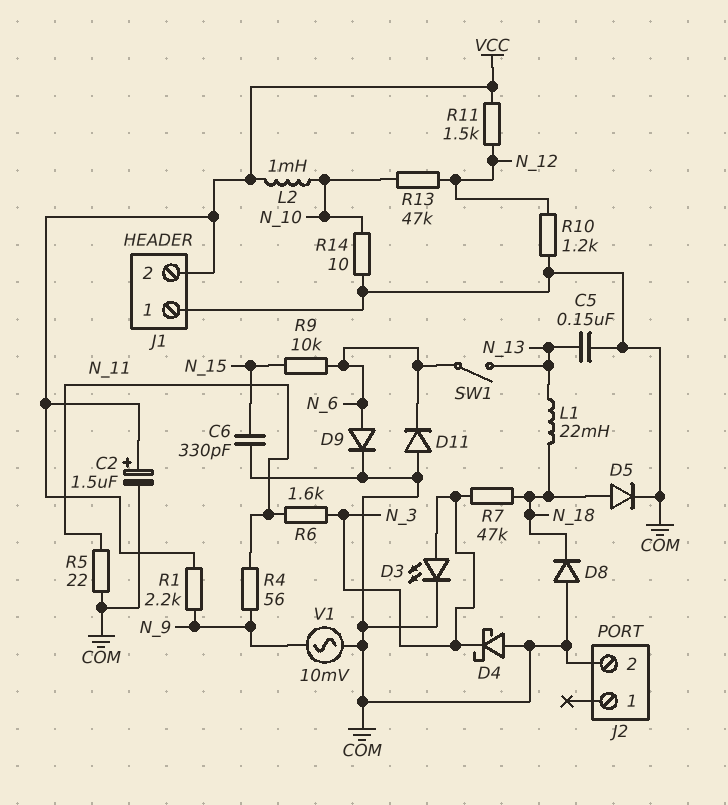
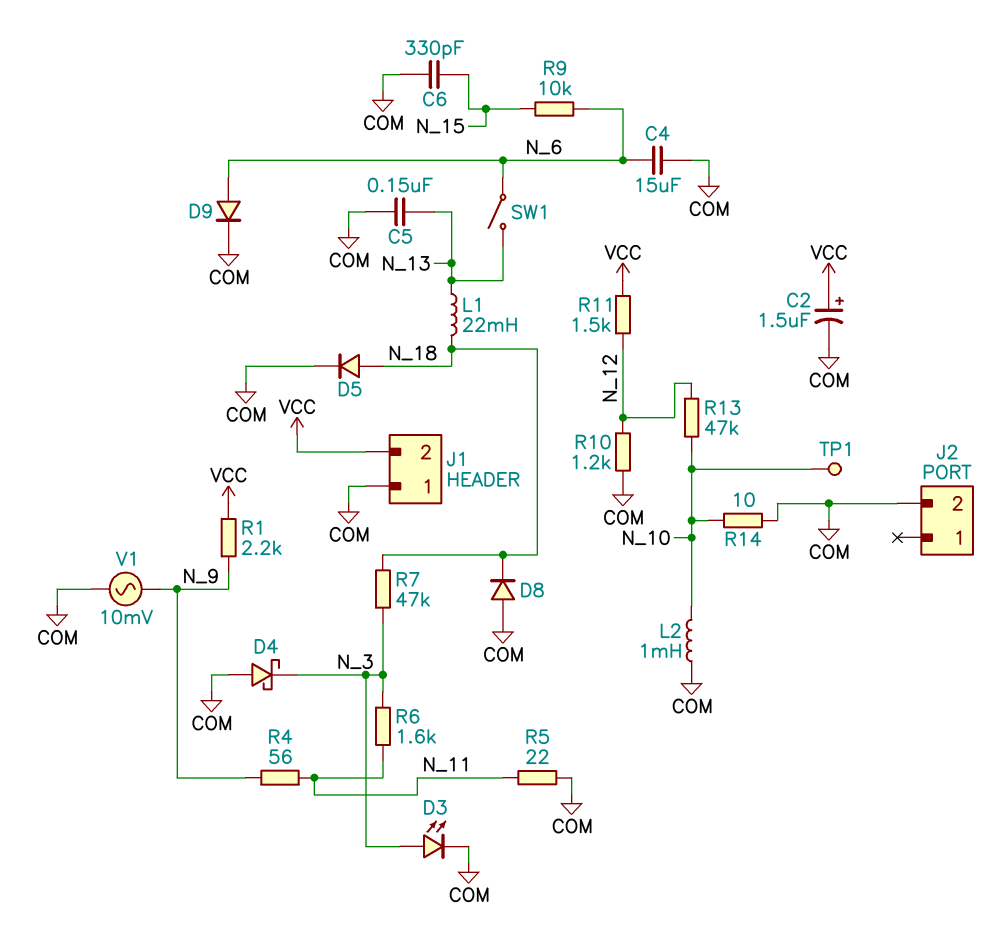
C4: none -> 15uF (COM, N_6)
D11: diode (A COM, K N_6) -> none
L2: 1mH (N_10, VCC) -> 1mH (COM, N_10)
TP1: none -> test point (N_10)

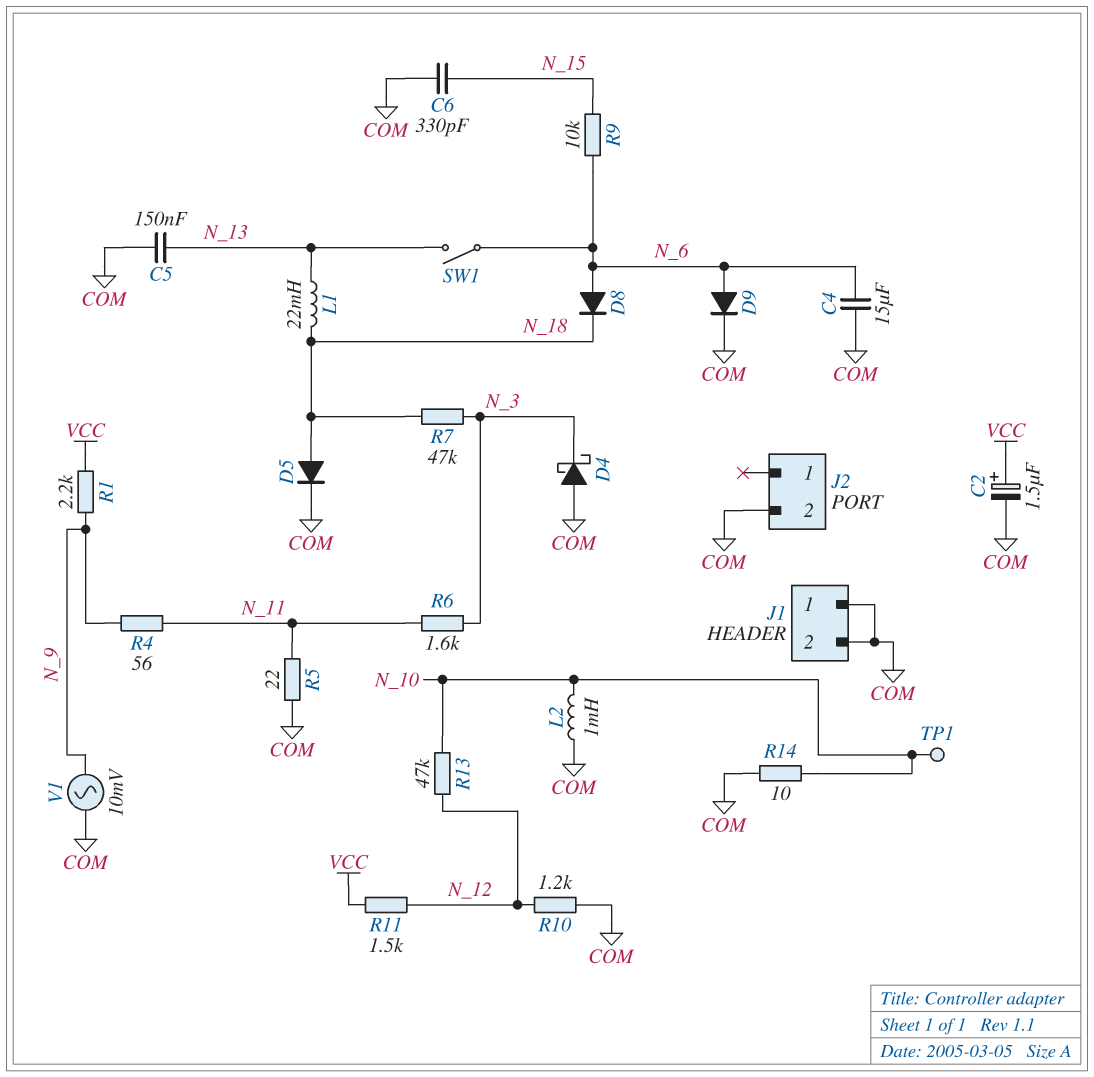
D3: LED (A N_3, K COM) -> none
D8: diode (A COM, K N_18) -> diode (A N_6, K N_18)
J1 pin 2: VCC -> COM

